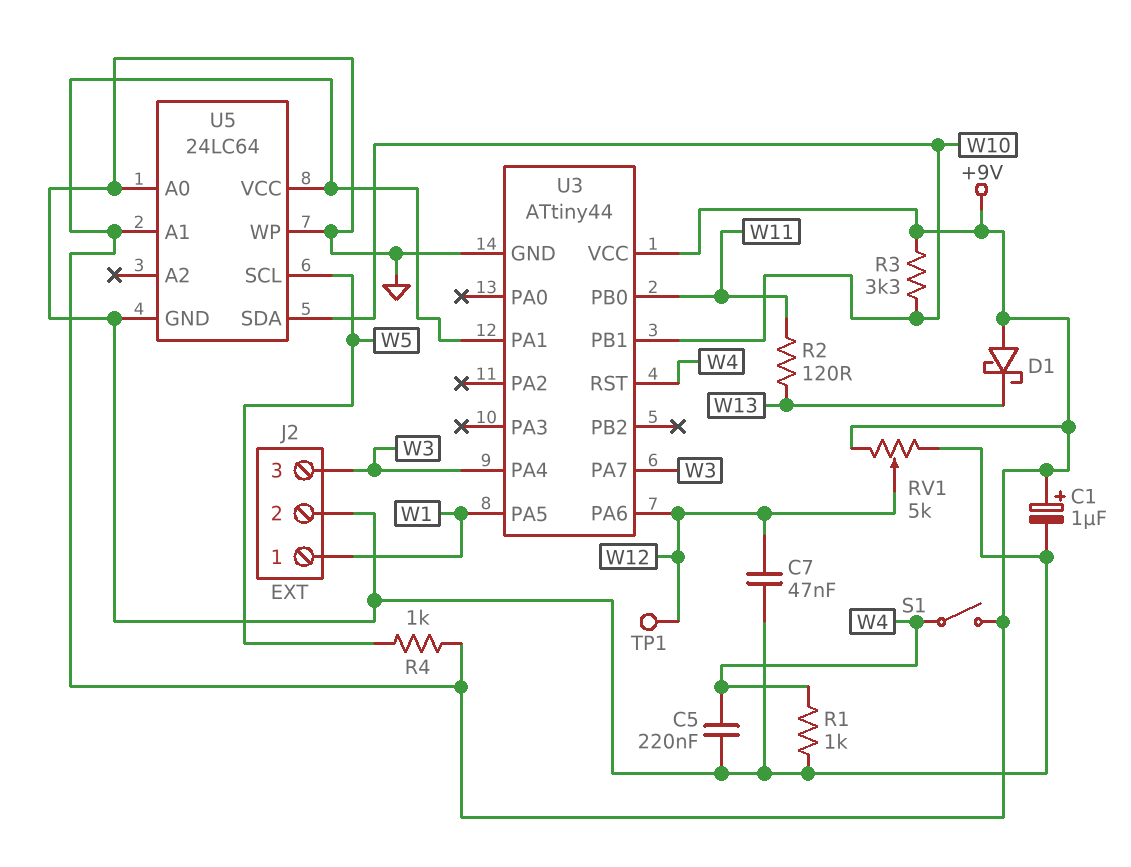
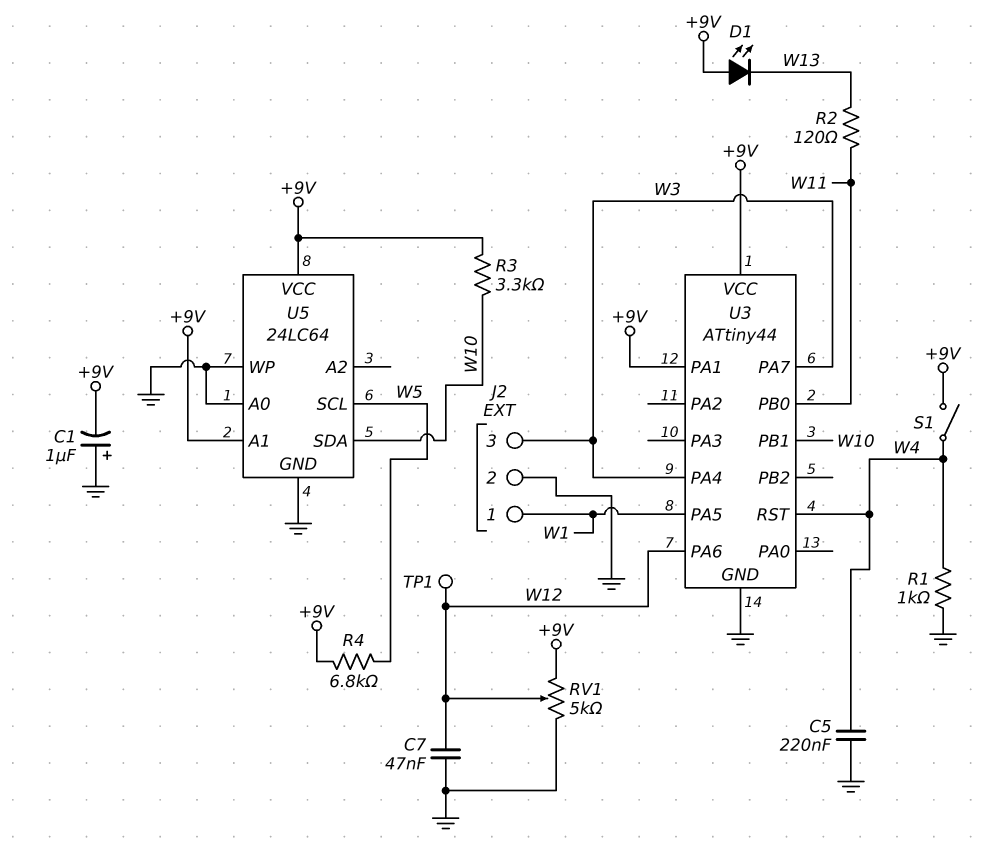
C1: 1uF (plus +9V, minus GND) -> 1uF (plus GND, minus +9V)
D1: schottky (A +9V, K W13) -> LED (A +9V, K W13)
R4: 1k (+9V, W5) -> 6.8k (+9V, W5)

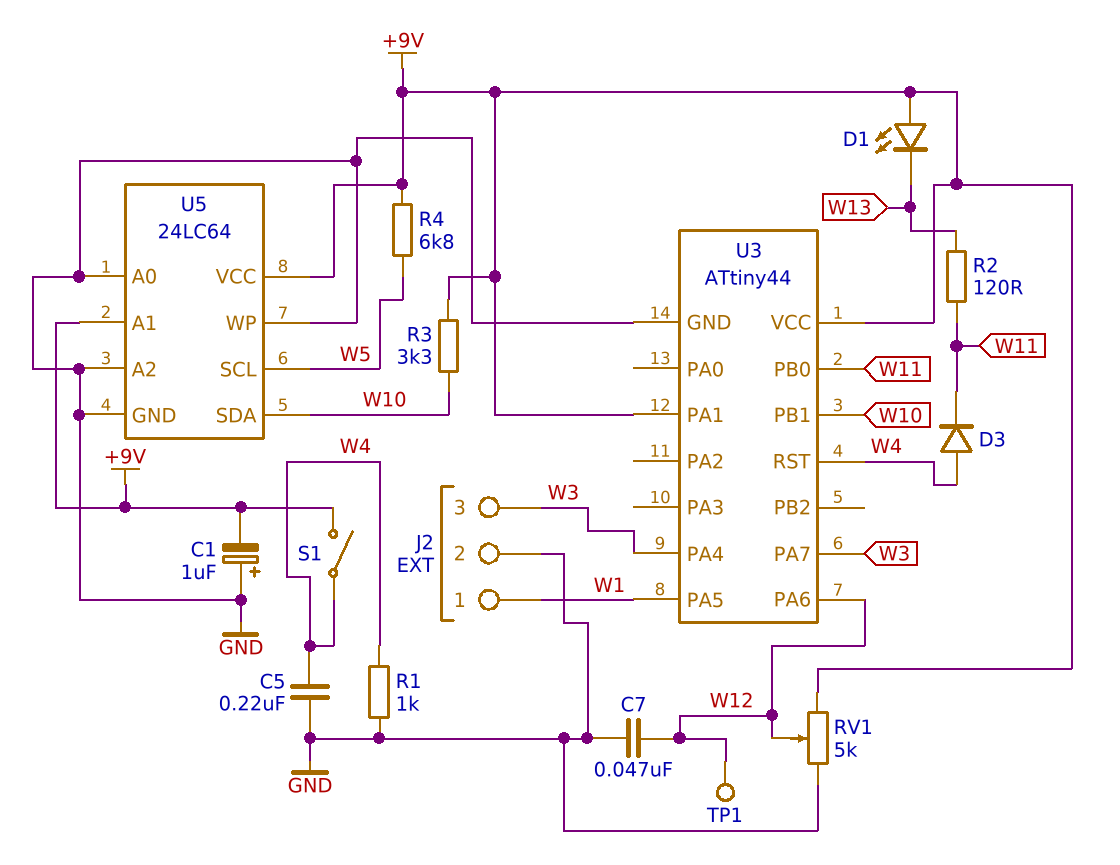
D3: none -> diode (A W4, K W11)
U5 pin A2: none -> GND

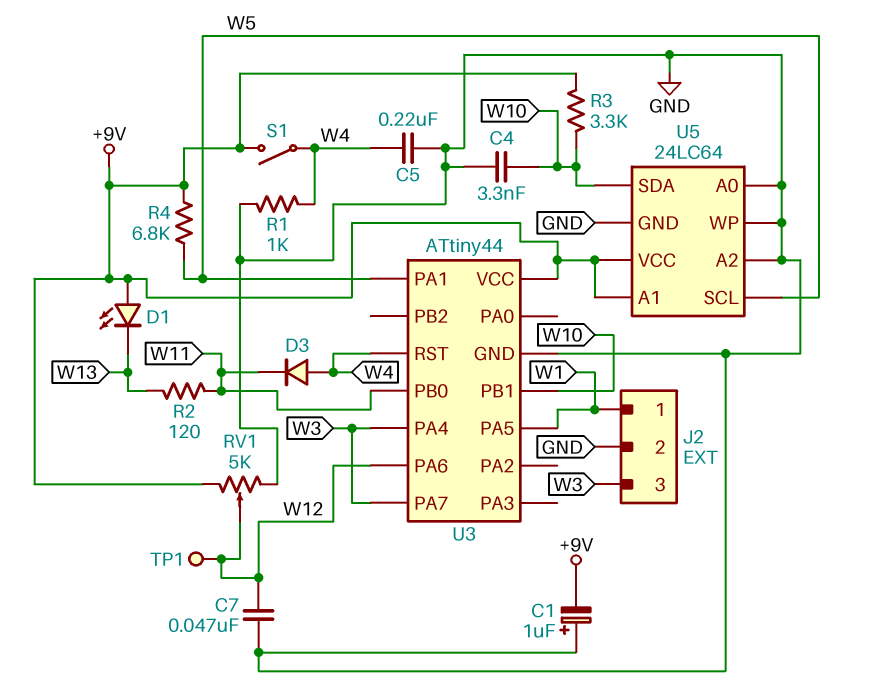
C4: none -> 3.3nF (GND, W10)
U3 pin PA1: +9V -> W5

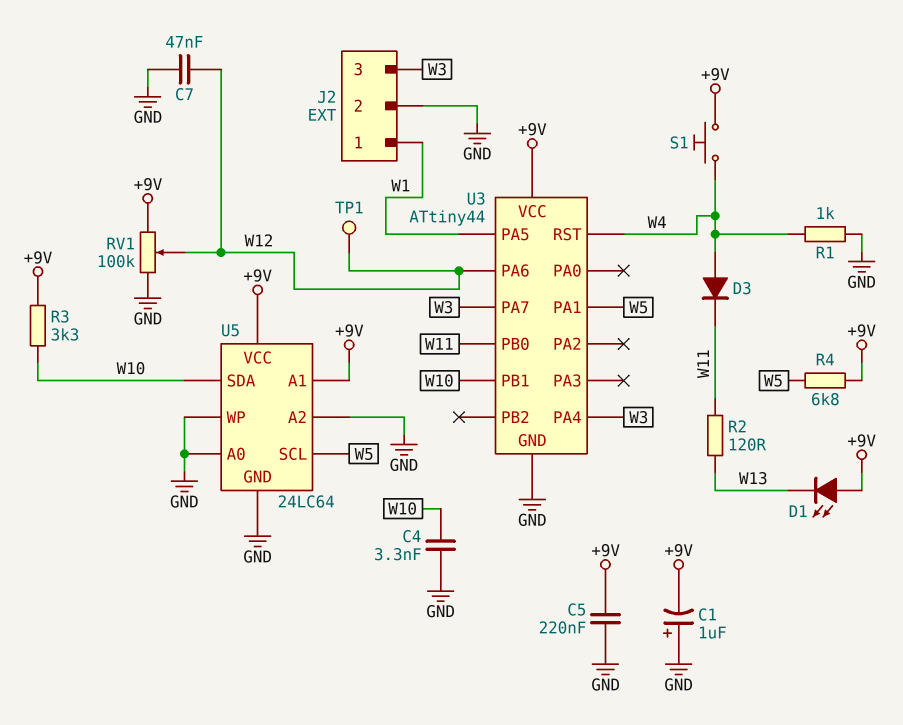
C5: 220nF (GND, W4) -> 220nF (+9V, GND)
RV1: 5k (+9V, GND, wiper W12) -> 100k (+9V, GND, wiper W12)
S1: switch (+9V, W4) -> button (+9V, W4)

